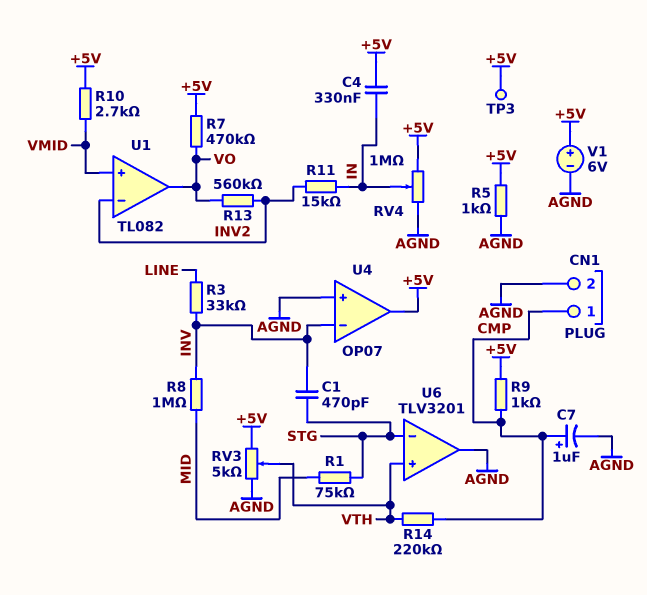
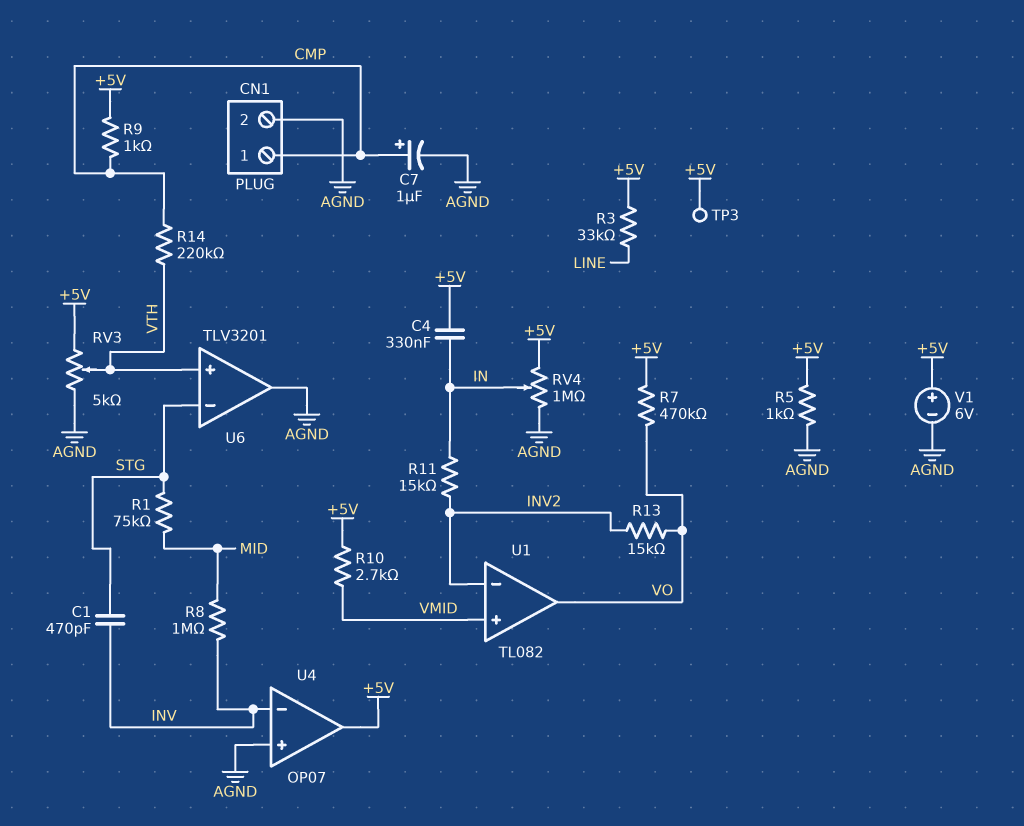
R3: 33k (INV, LINE) -> 33k (+5V, LINE)
R13: 560k (INV2, VO) -> 15k (INV2, VO)

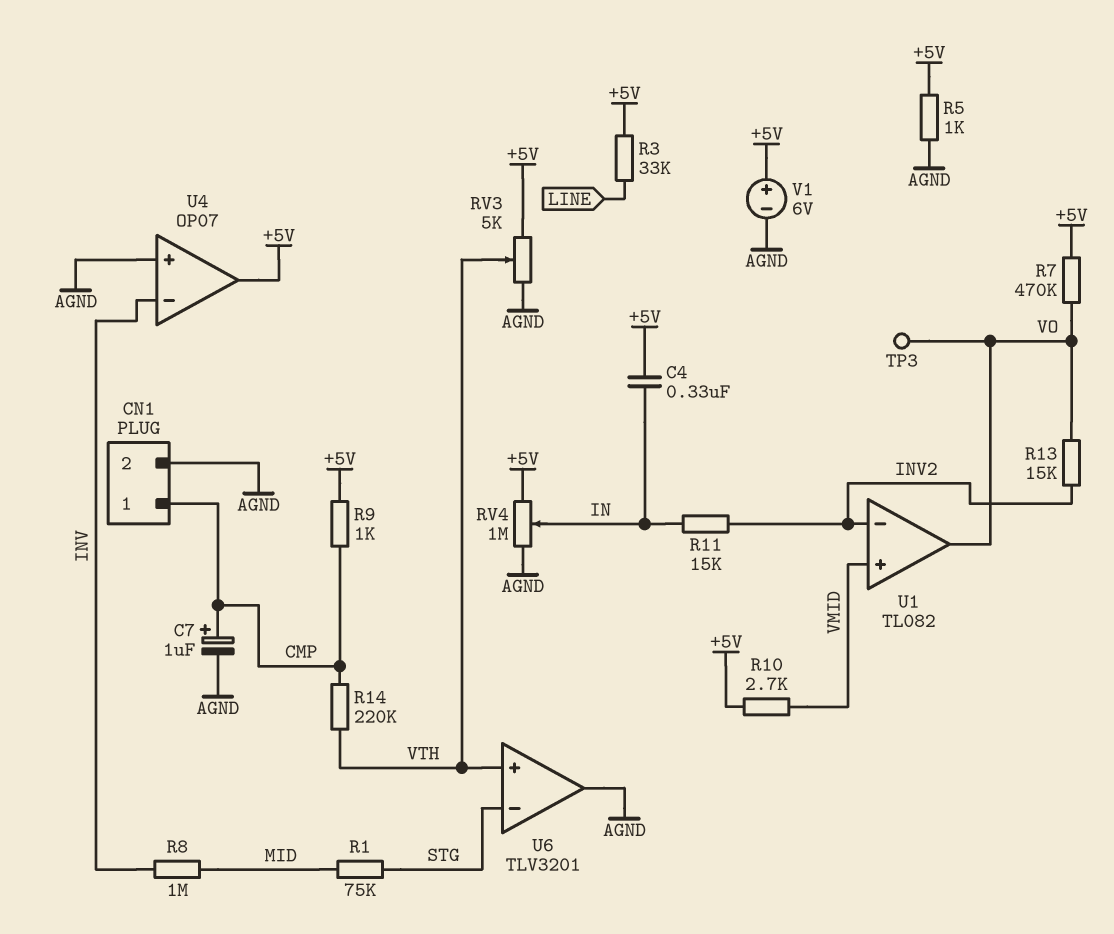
C1: 470pF (INV, STG) -> none
TP3: test point (+5V) -> test point (VO)

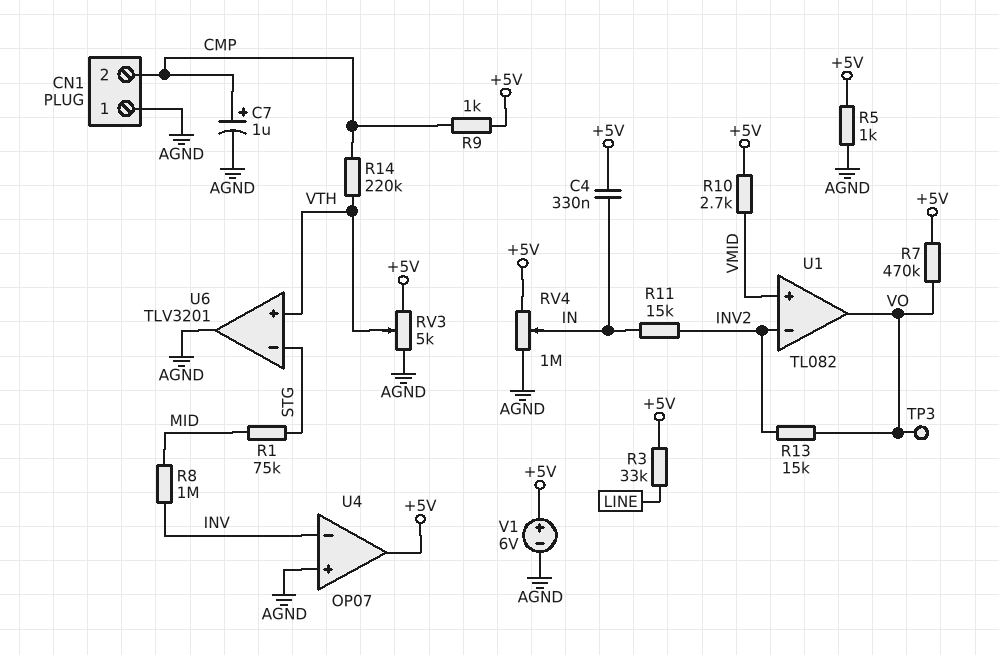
CN1 pin 1: CMP -> AGND
CN1 pin 2: AGND -> CMP

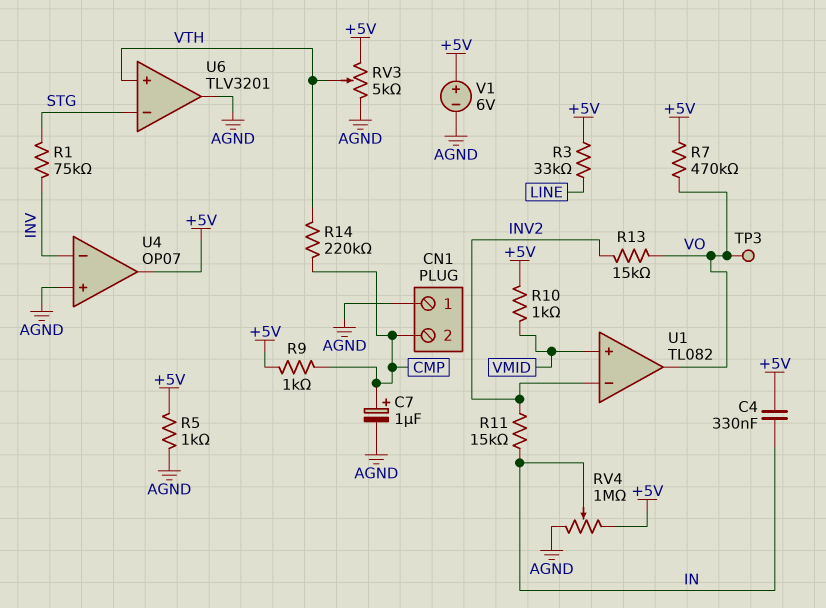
R1: 75k (MID, STG) -> 75k (INV, STG)
R8: 1M (INV, MID) -> none
R10: 2.7k (+5V, VMID) -> 1k (+5V, VMID)

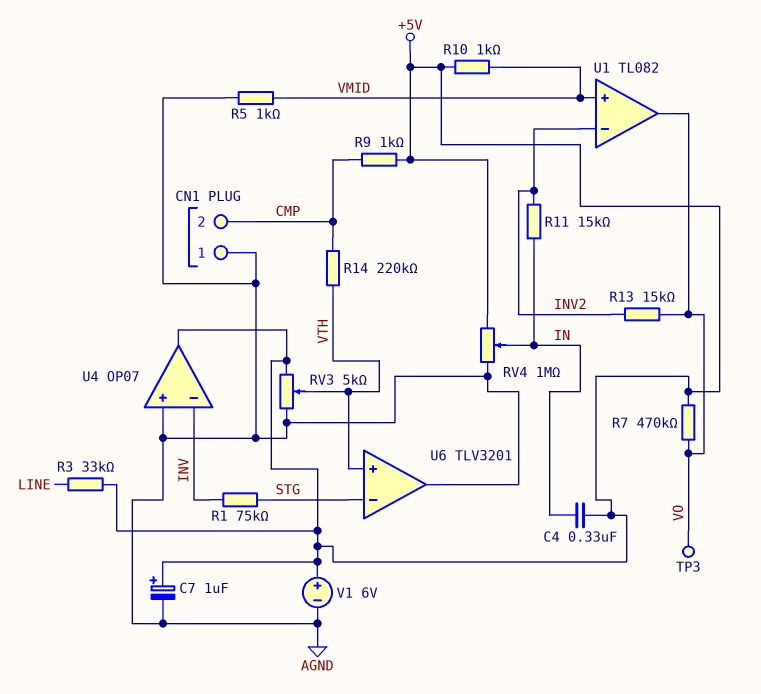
C7: 1uF (plus CMP, minus AGND) -> 1uF (plus +5V, minus AGND)
R5: 1k (+5V, AGND) -> 1k (AGND, VMID)

